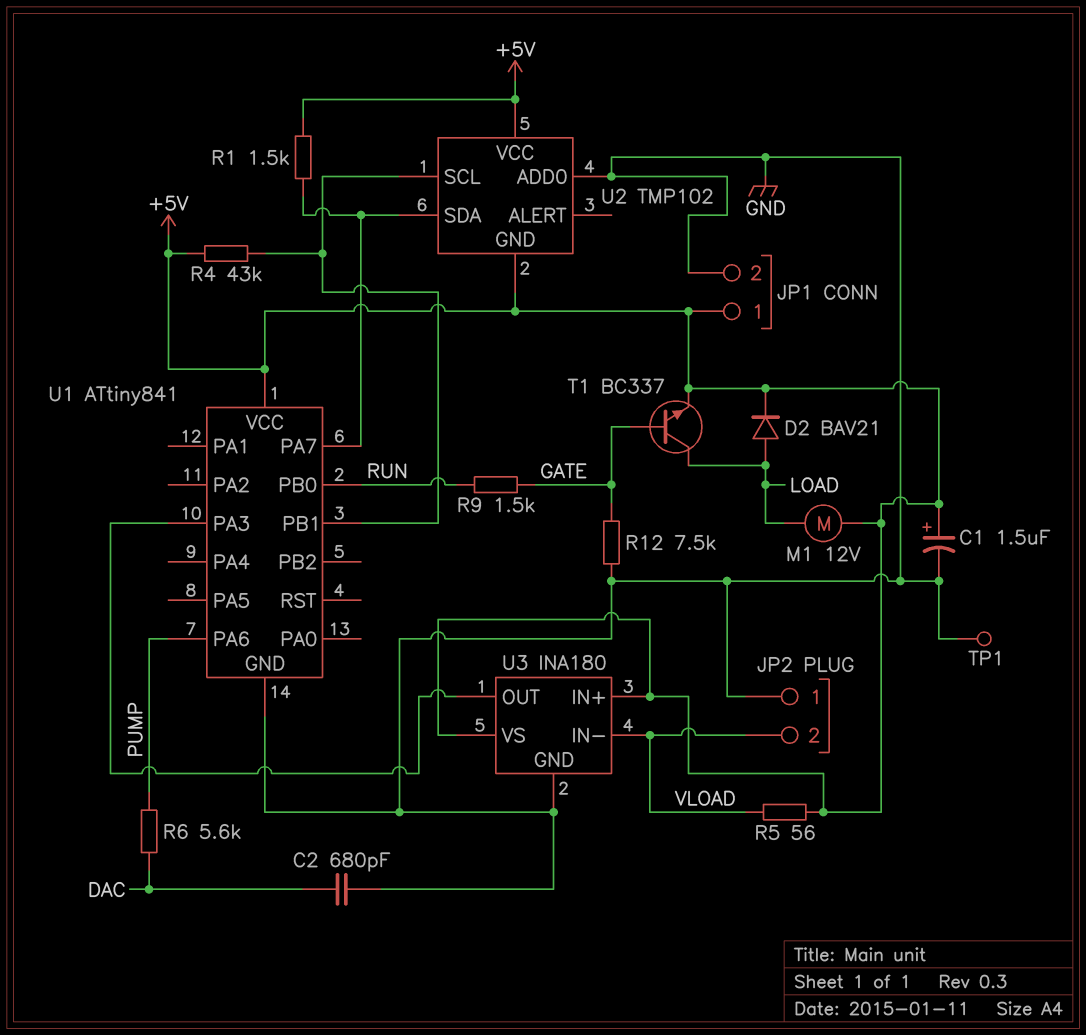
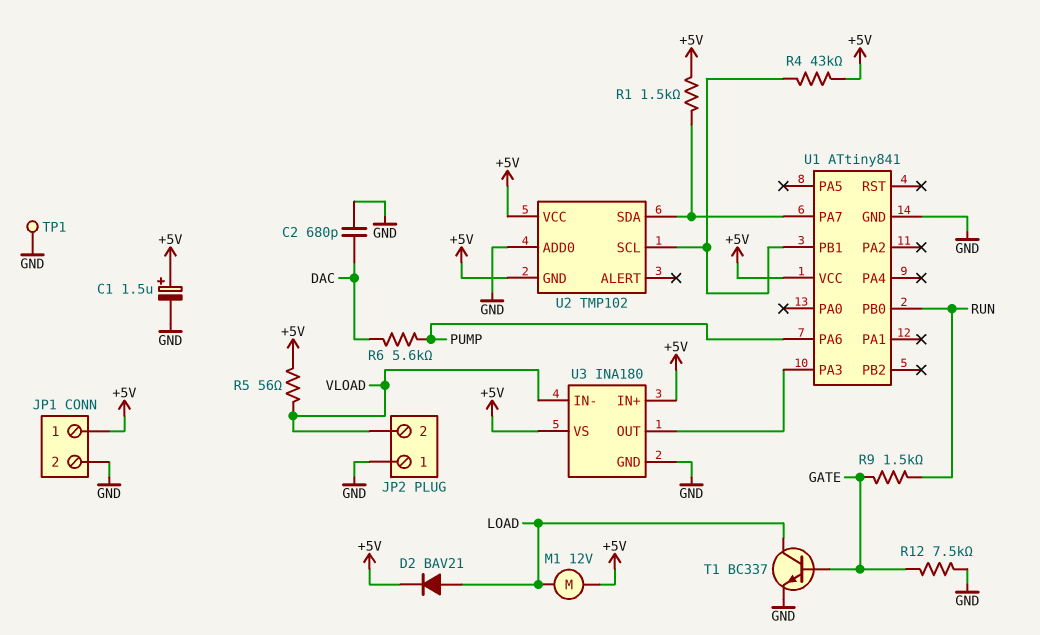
T1: NPN BC337 (B GATE, C LOAD, E +5V) -> NPN BC337 (B GATE, C LOAD, E GND)

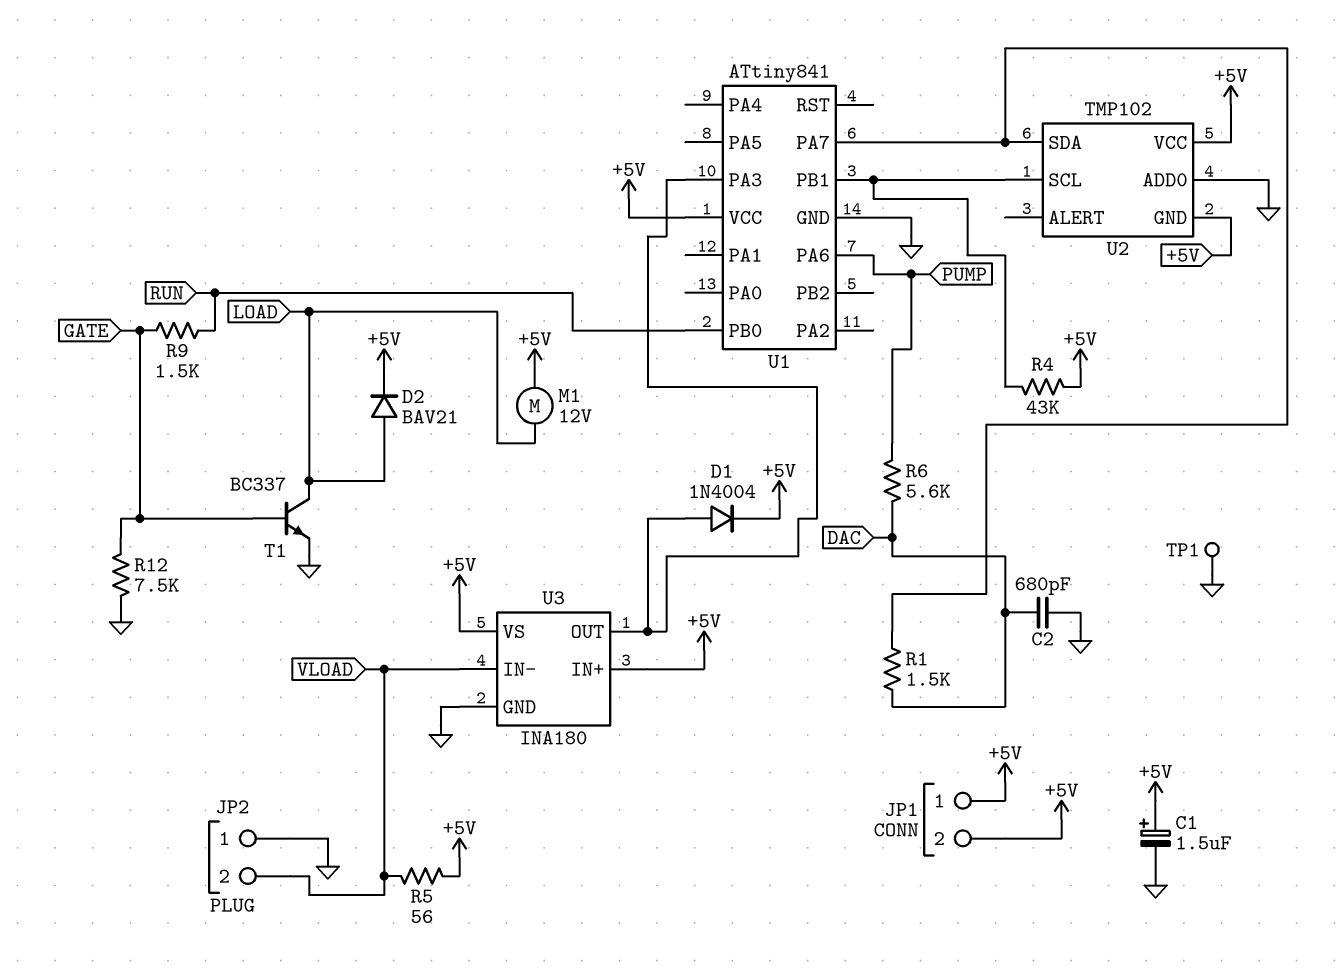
D1: none -> diode 1N4004 (A U1/PA3, K +5V)
JP1 pin 2: GND -> +5V
R1: 1.5k (+5V, U1/PA7) -> 1.5k (DAC, U1/PA7)

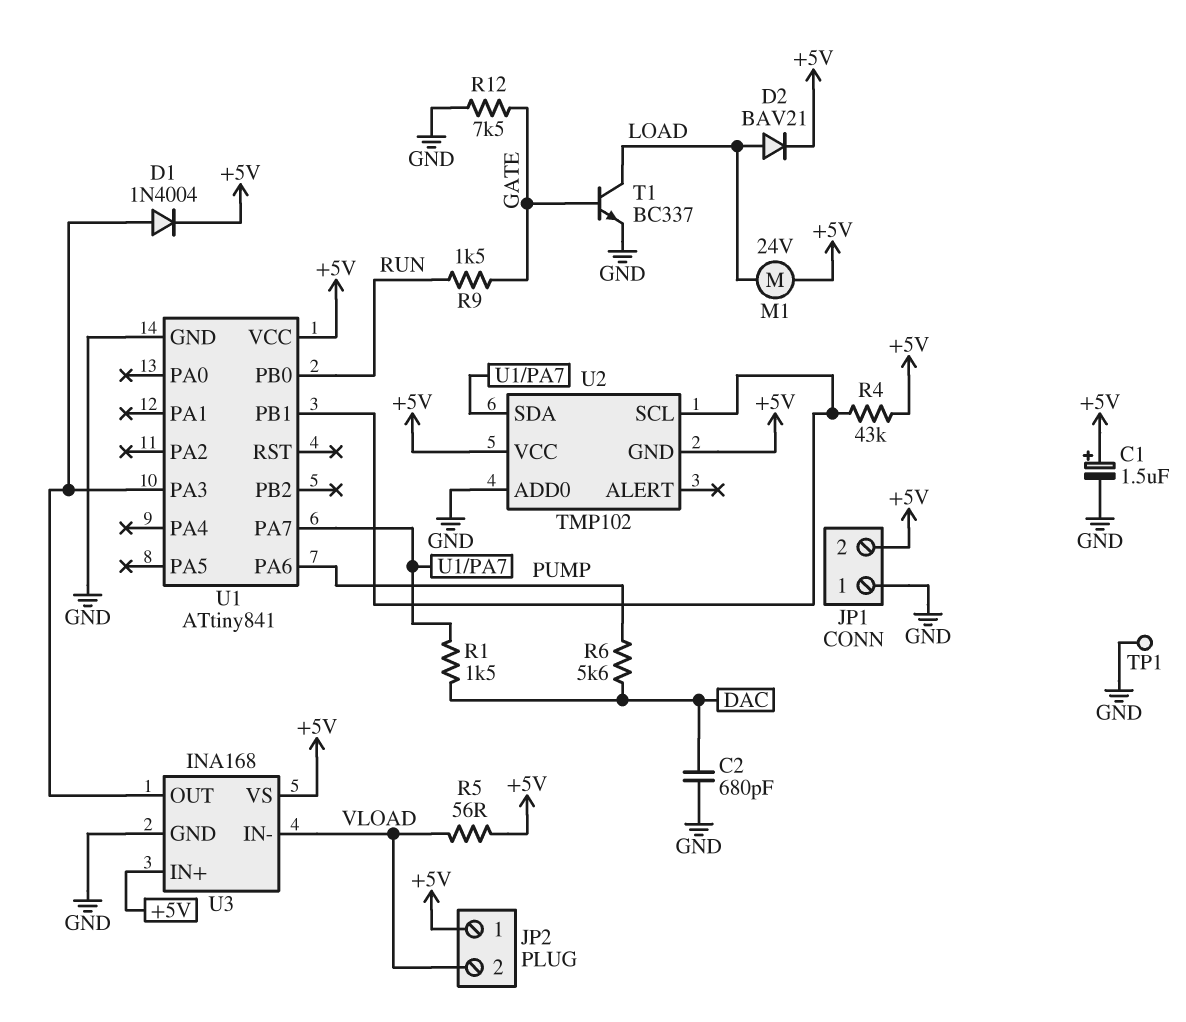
JP1 pin 1: +5V -> GND
JP2 pin 1: GND -> +5V
M1: motor 12V (+5V, LOAD) -> motor 24V (+5V, LOAD)
U3: INA180 -> INA168

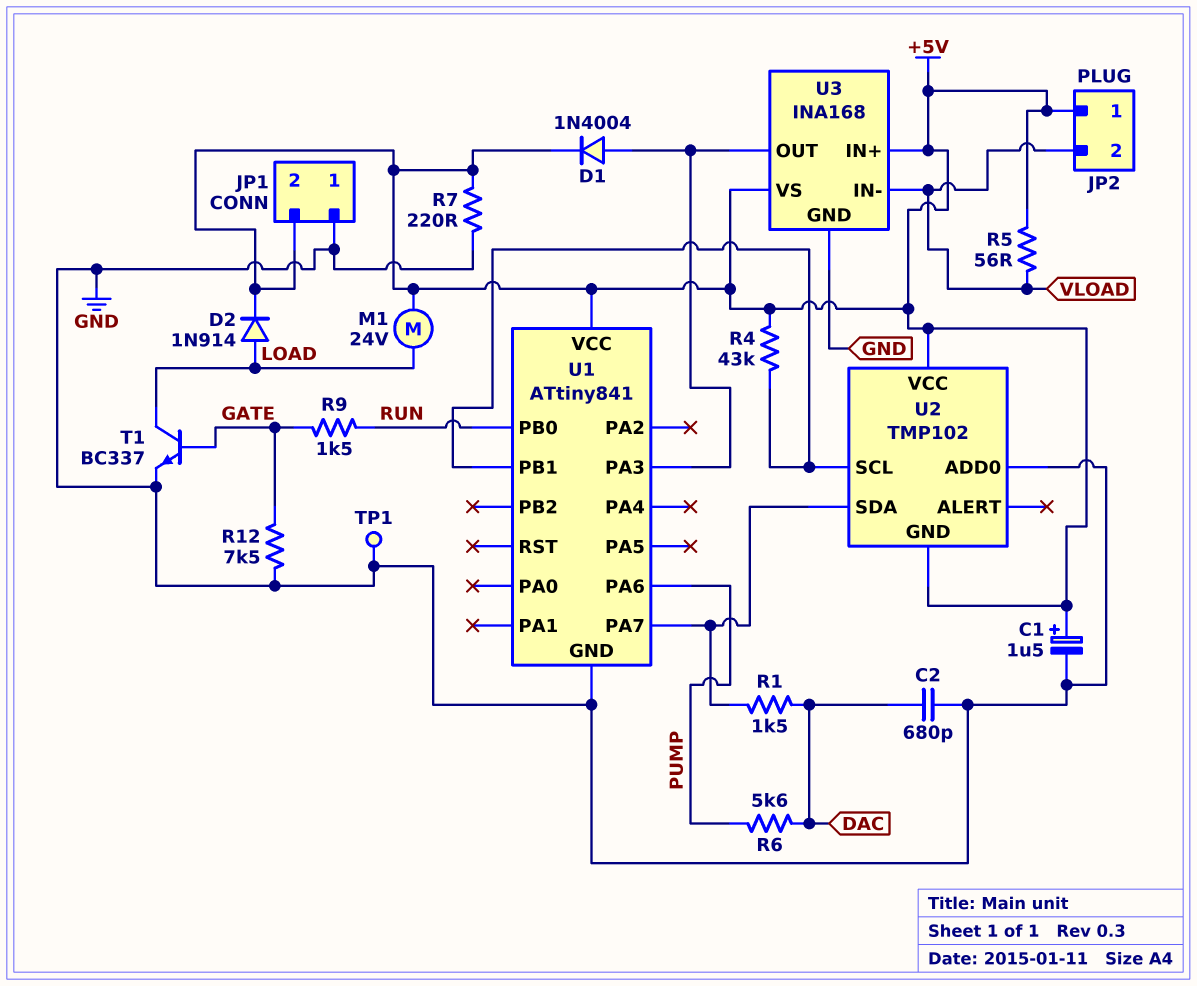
D2: diode BAV21 (A LOAD, K +5V) -> diode 1N914 (A LOAD, K +5V)
R7: none -> 220 (+5V, GND)

